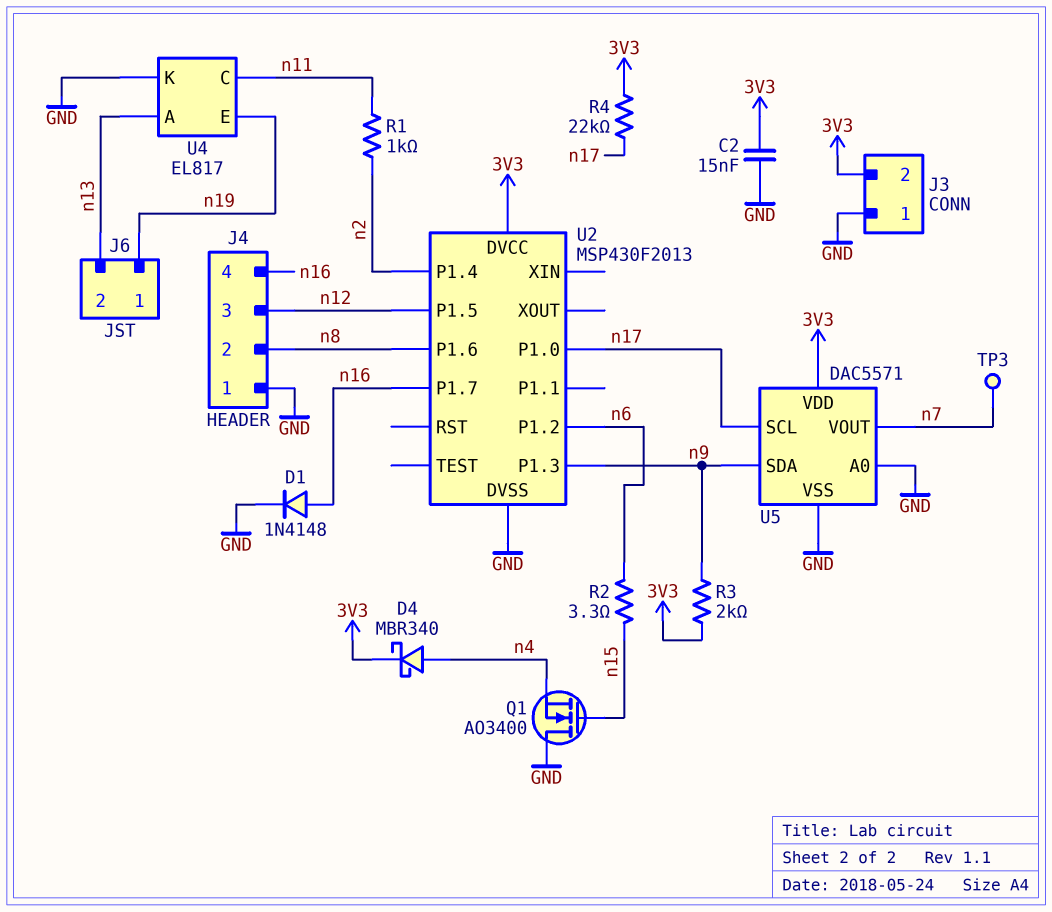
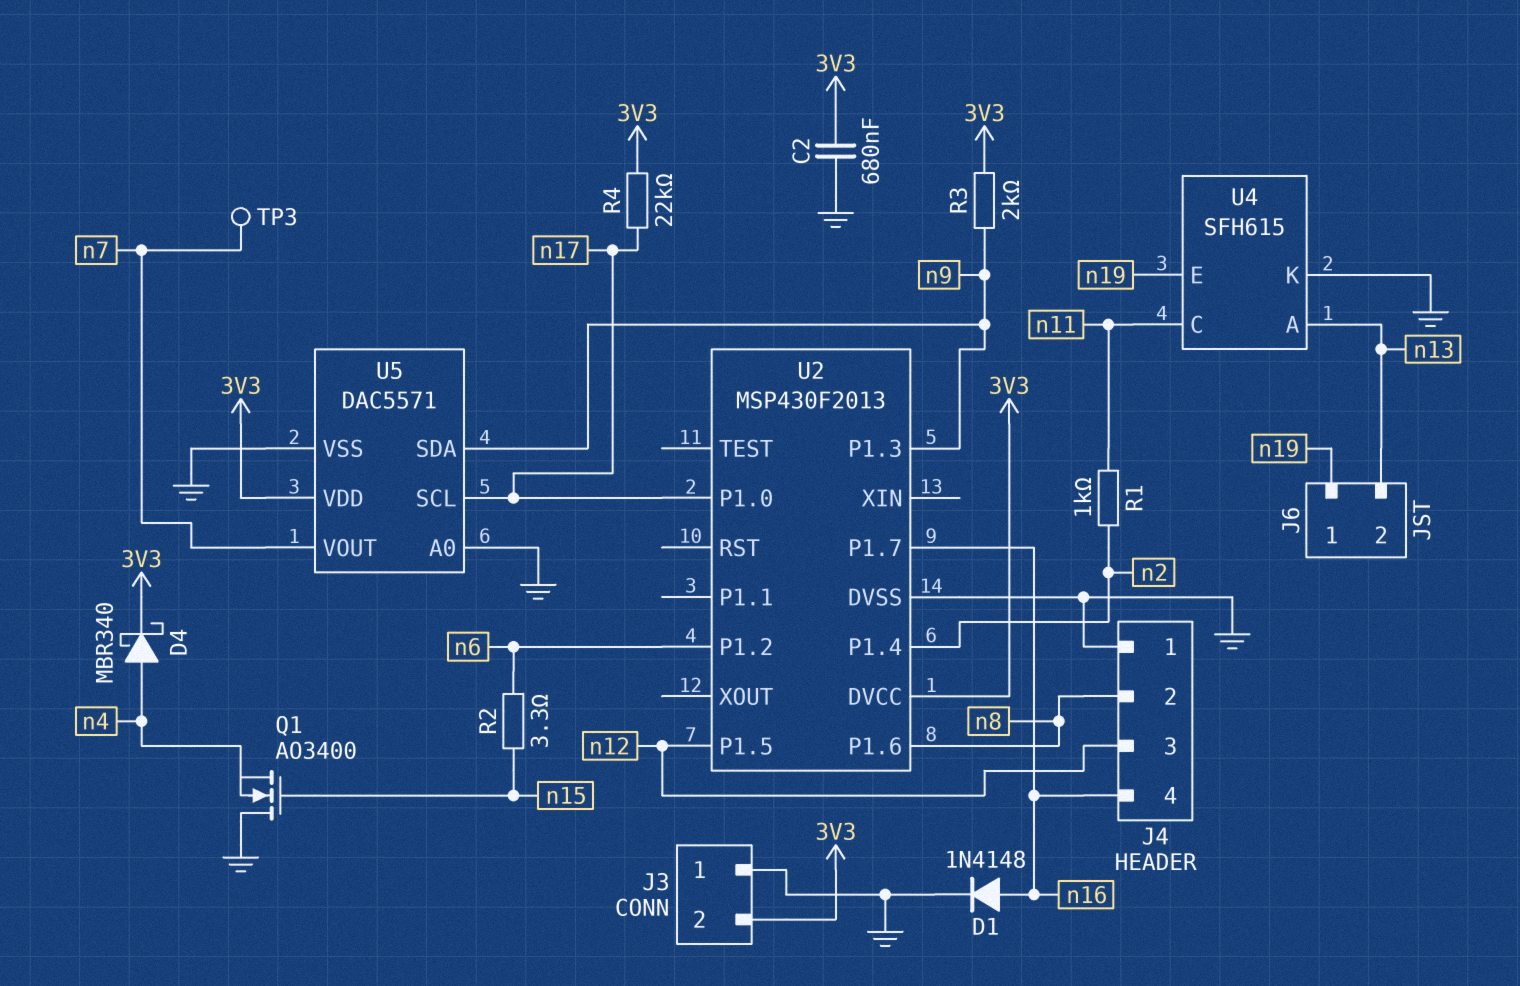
C2: 15nF (3V3, GND) -> 680nF (3V3, GND)
U4: EL817 -> SFH615

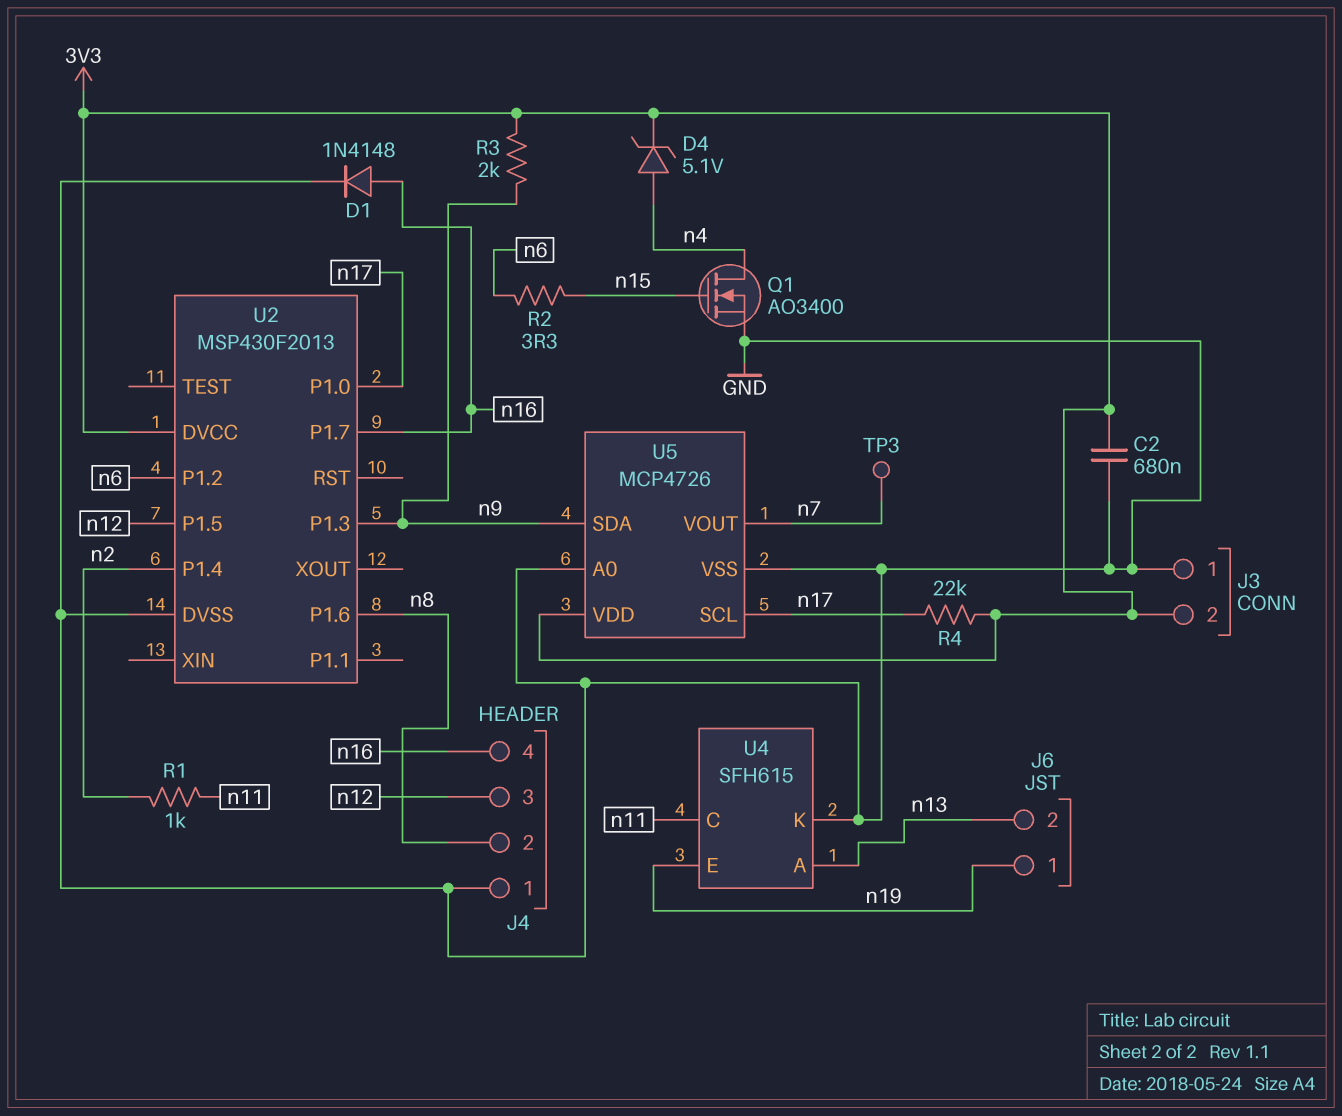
D4: schottky MBR340 (A n4, K 3V3) -> zener 5.1V (A n4, K 3V3)
Q1: NMOS AO3400 (G n15, D GND, S n4) -> NMOS AO3400 (G n15, D n4, S GND)
U5: DAC5571 -> MCP4726

